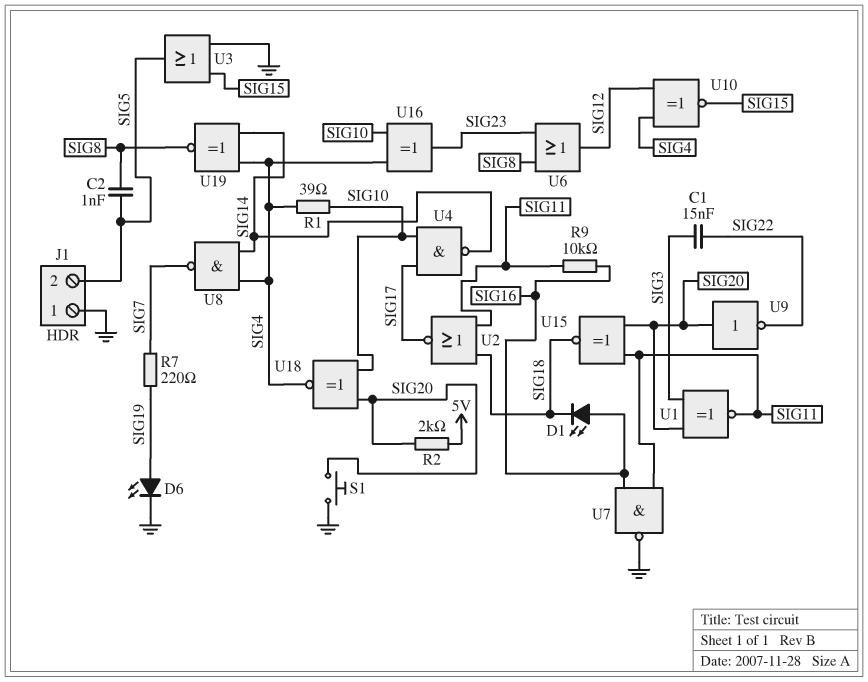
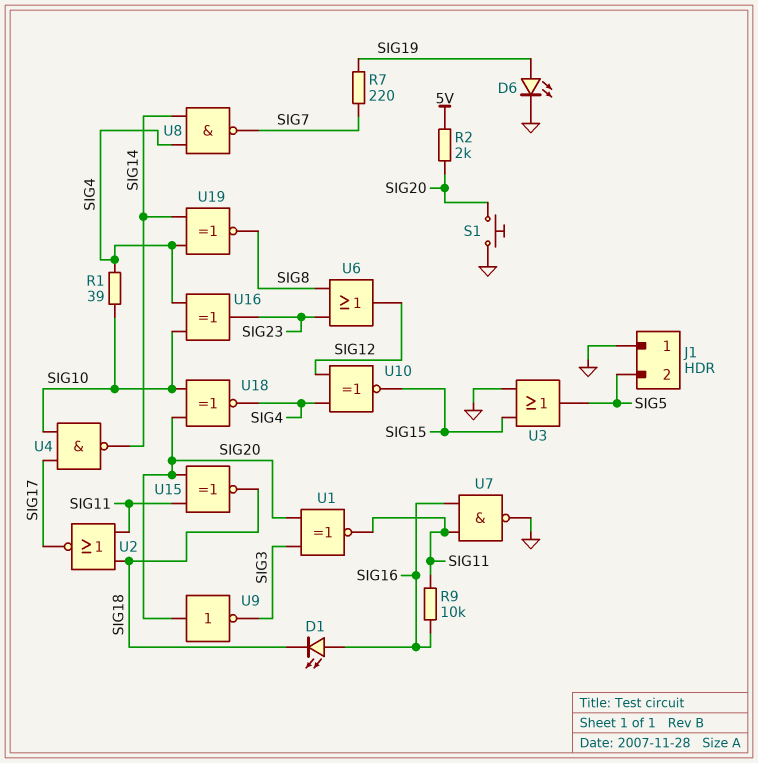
C1: 15nF (SIG3, SIG22) -> none
C2: 1nF (SIG5, SIG8) -> none
U9: NOT (in SIG20, out SIG22) -> NOT (in SIG20, out SIG3)

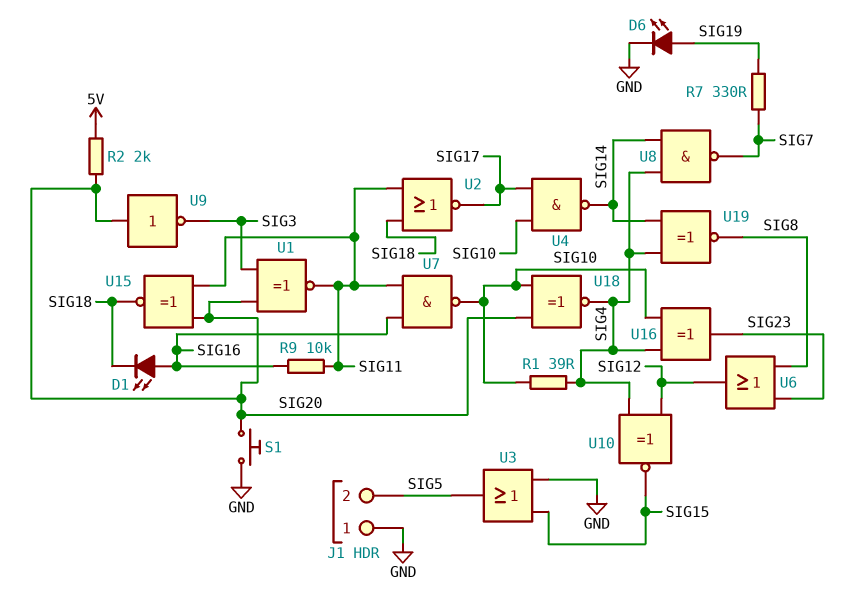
R7: 220 (SIG7, SIG19) -> 330 (SIG7, SIG19)
U7: NAND (in SIG11, in SIG16, out GND) -> NAND (in SIG11, in SIG16, out SIG10)

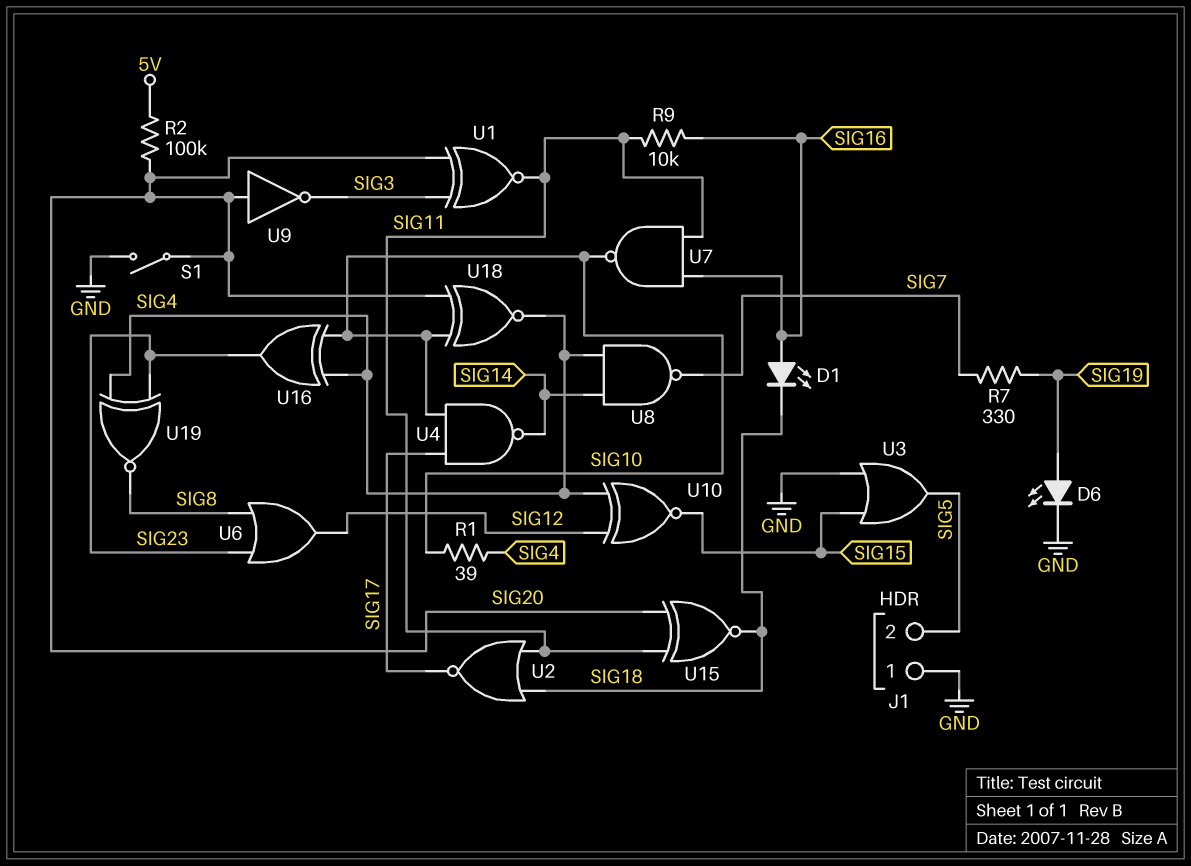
R2: 2k (5V, SIG20) -> 100k (5V, SIG20)
S1: button (GND, SIG20) -> switch (GND, SIG20)
U19: XNOR (in SIG4, in SIG14, out SIG8) -> XNOR (in SIG4, in SIG23, out SIG8)

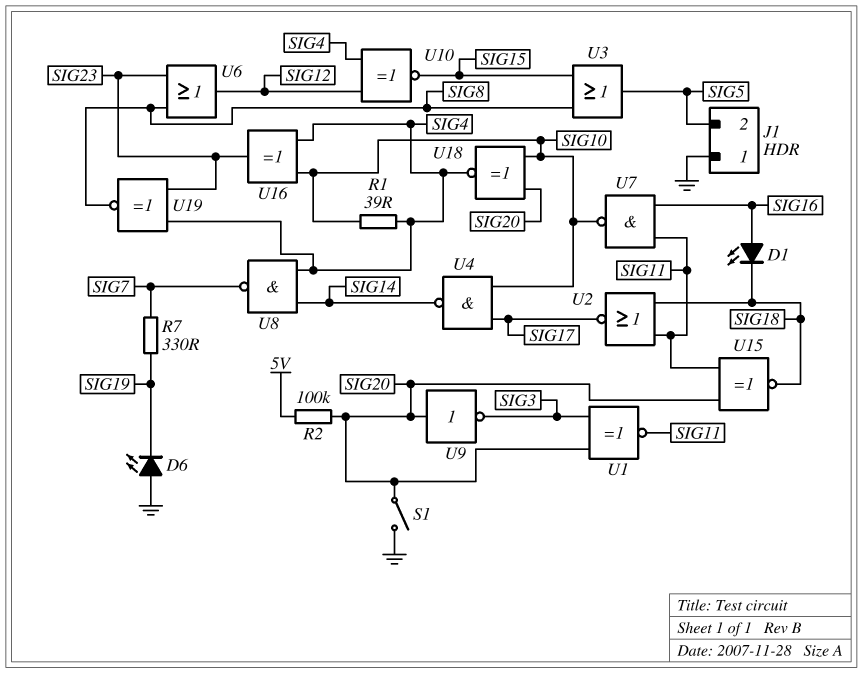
D6: LED (A SIG19, K GND) -> LED (A GND, K SIG19)
R9: 10k (SIG11, SIG16) -> none
U3: OR (in GND, in SIG15, out SIG5) -> OR (in SIG8, in SIG15, out SIG5)

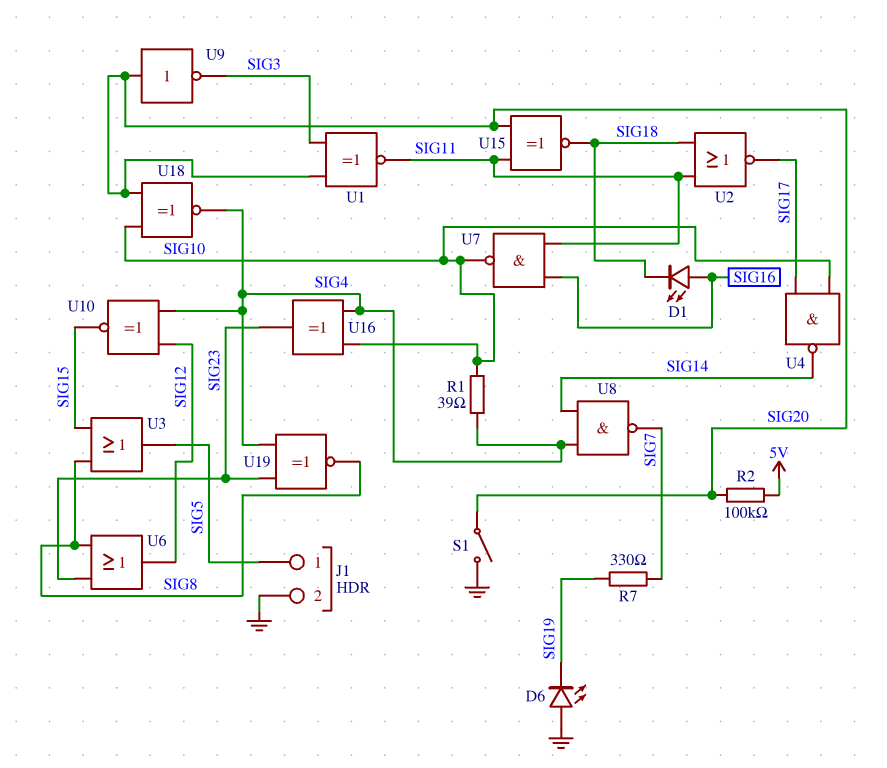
J1 pin 1: GND -> SIG5
J1 pin 2: SIG5 -> GND

